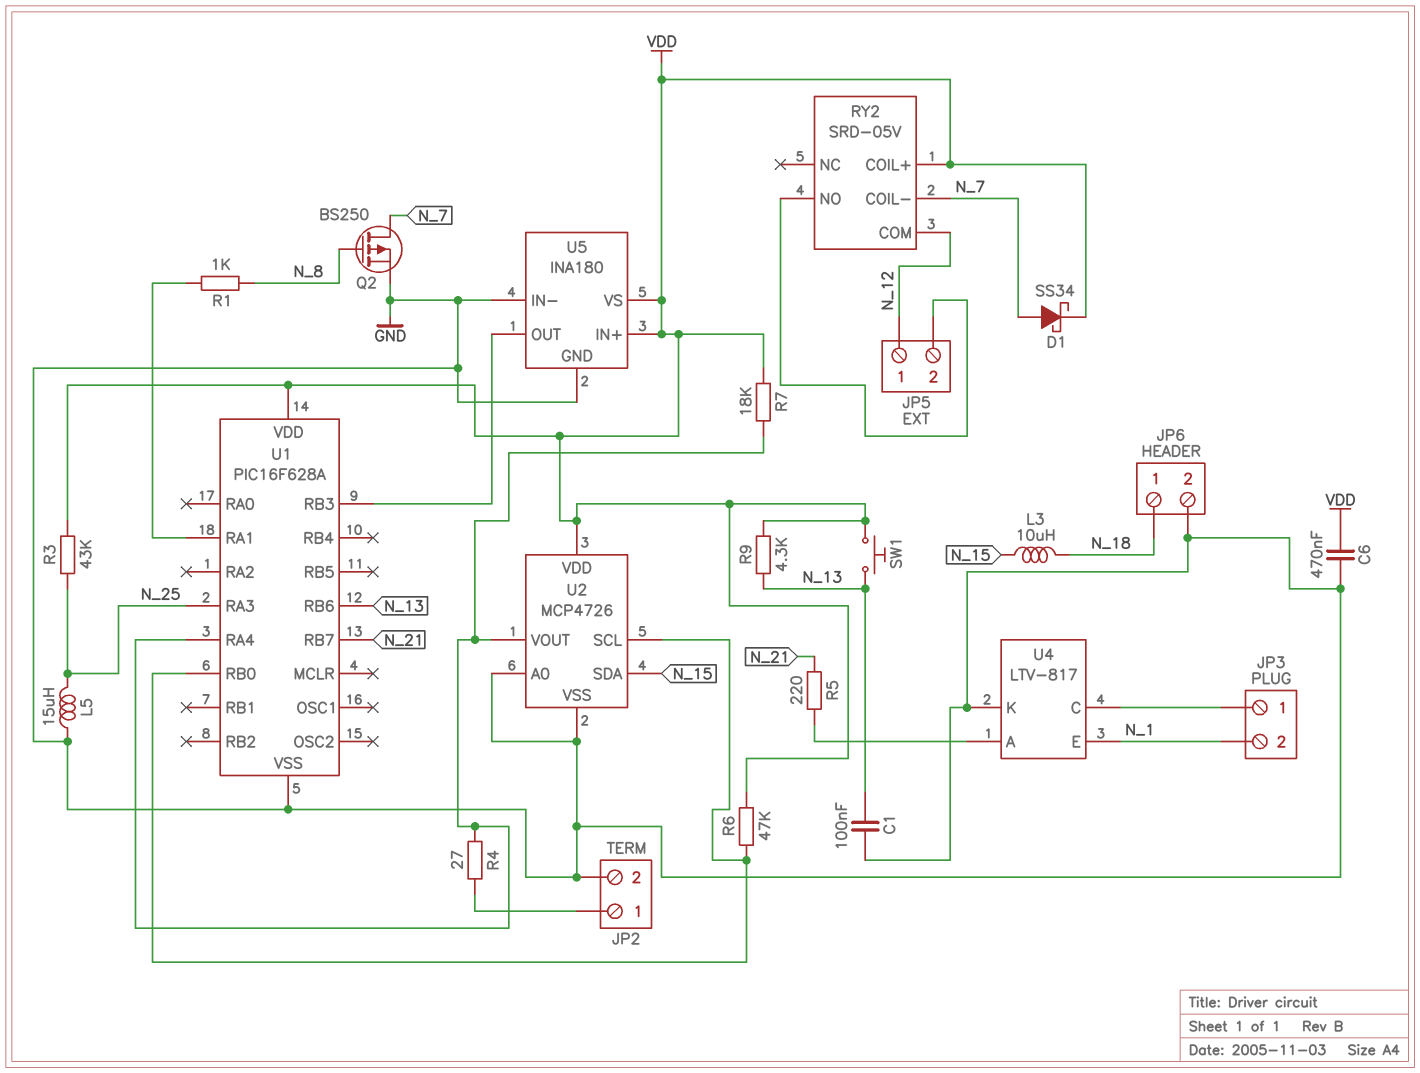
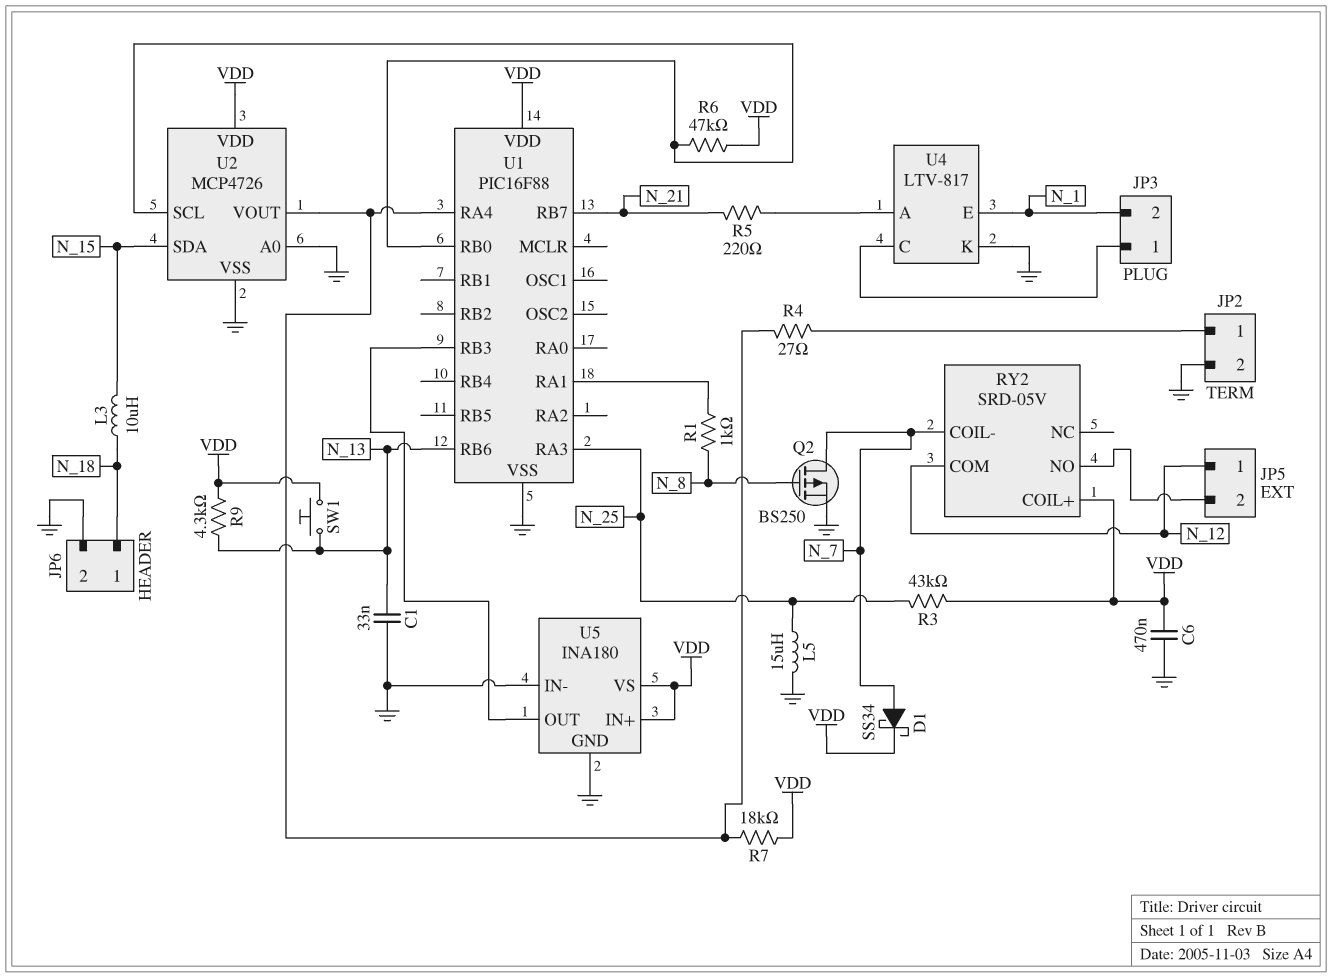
C1: 100nF (GND, N_13) -> 33nF (GND, N_13)
U1: PIC16F628A -> PIC16F88

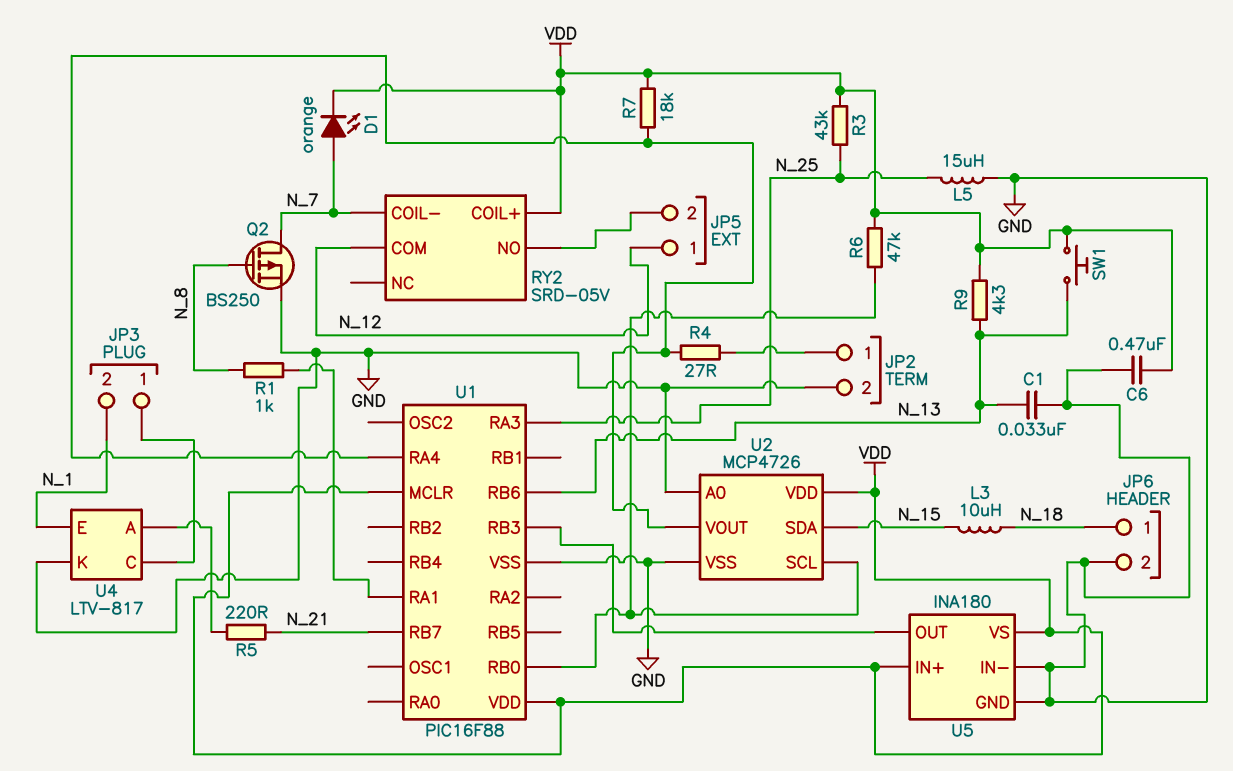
D1: schottky SS34 (A N_7, K VDD) -> LED orange (A N_7, K VDD)
U1 pin MCLR: none -> VDD

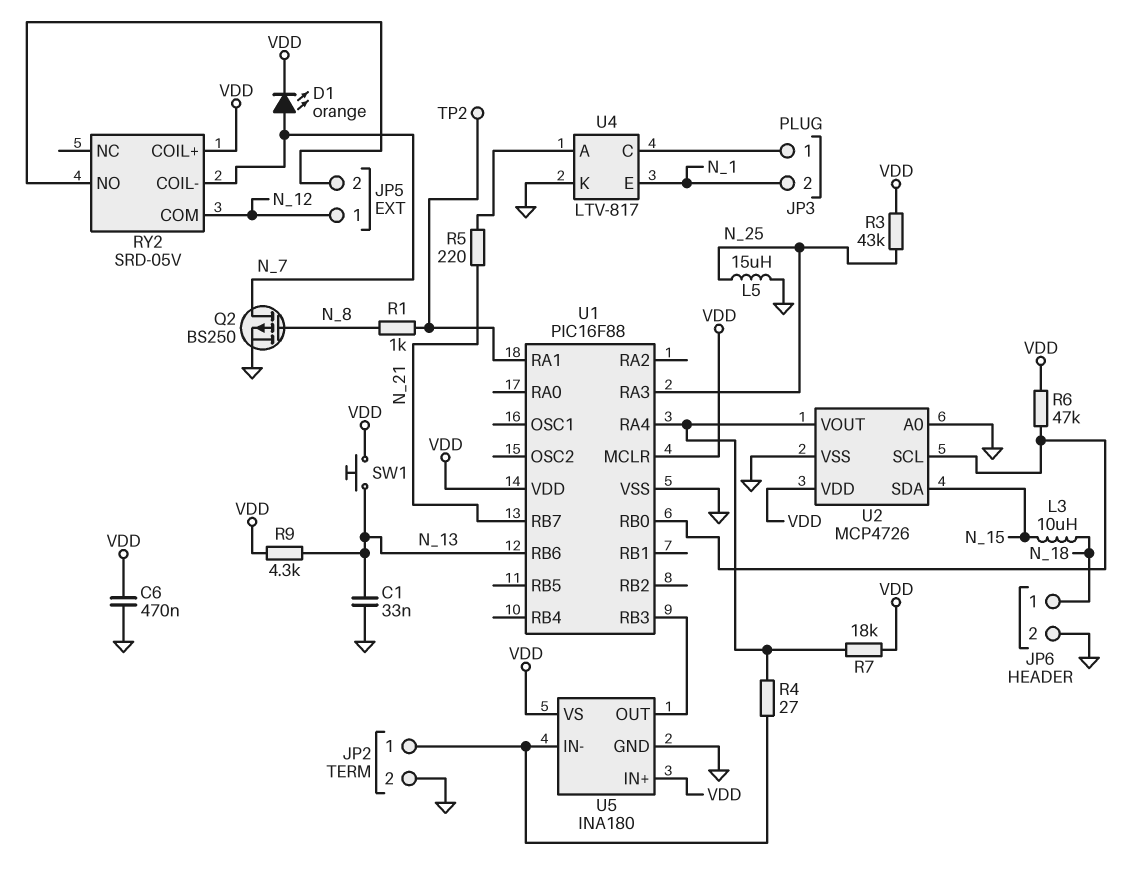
TP2: none -> test point (U1/RA1)
U5 pin IN-: GND -> JP2/1

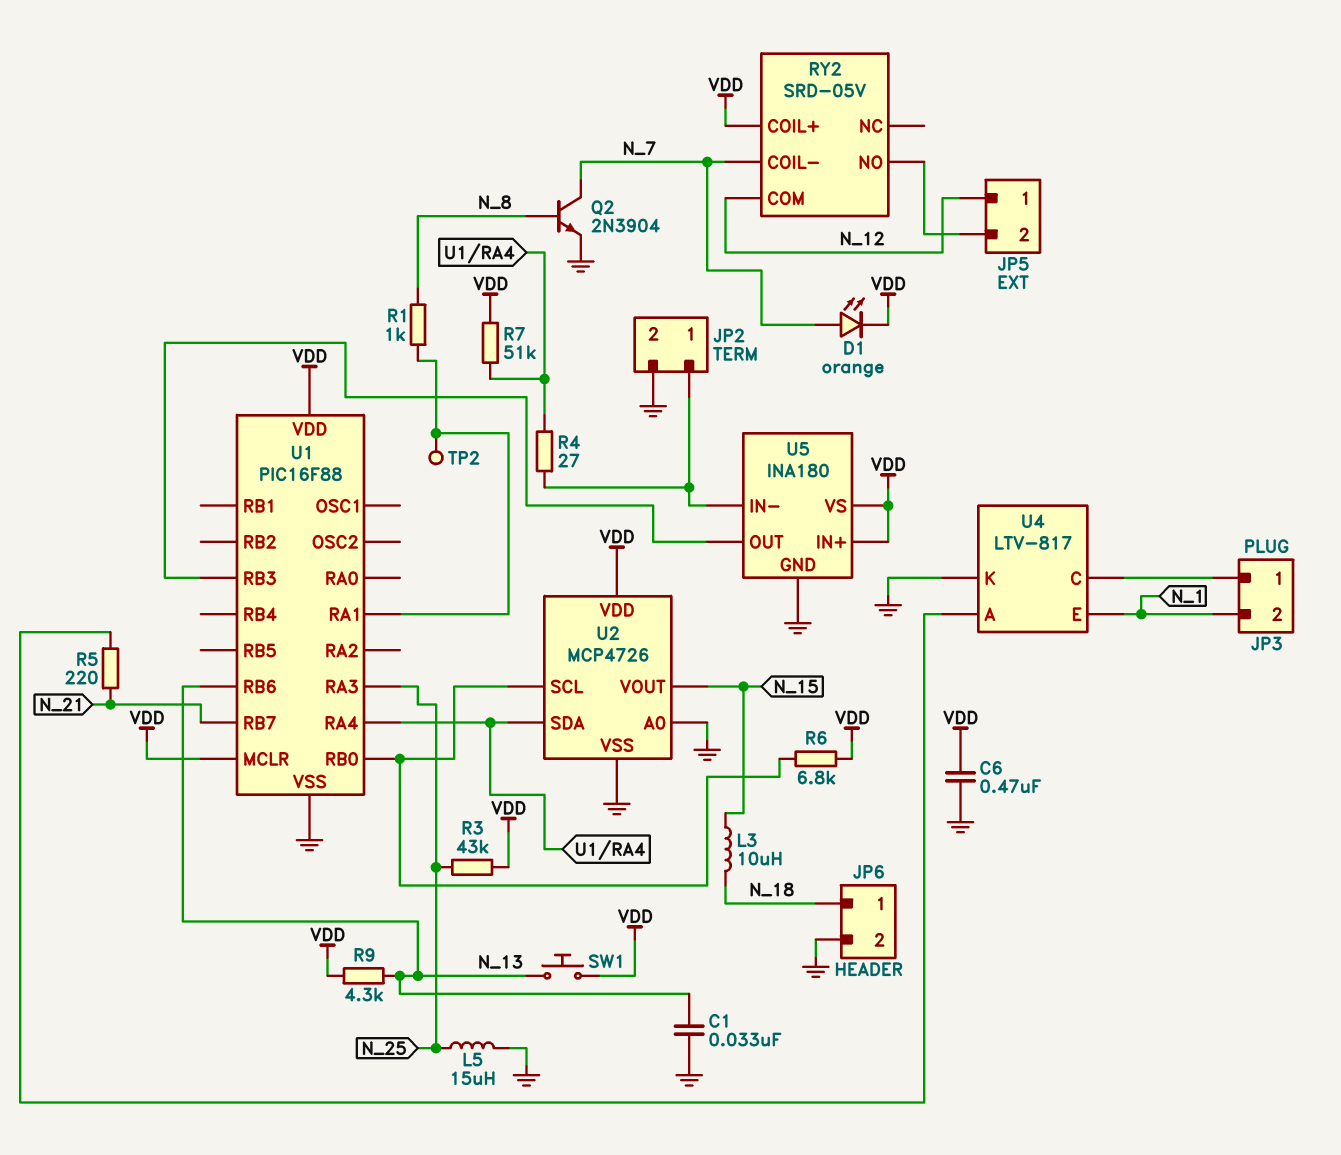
Q2: PMOS BS250 (G N_8, D N_7, S GND) -> NPN 2N3904 (B N_8, C N_7, E GND)
R6: 47k (U1/RB0, VDD) -> 6.8k (U1/RB0, VDD)
R7: 18k (U1/RA4, VDD) -> 51k (U1/RA4, VDD)
U2 pin SDA: N_15 -> U1/RA4
U2 pin VOUT: U1/RA4 -> N_15

